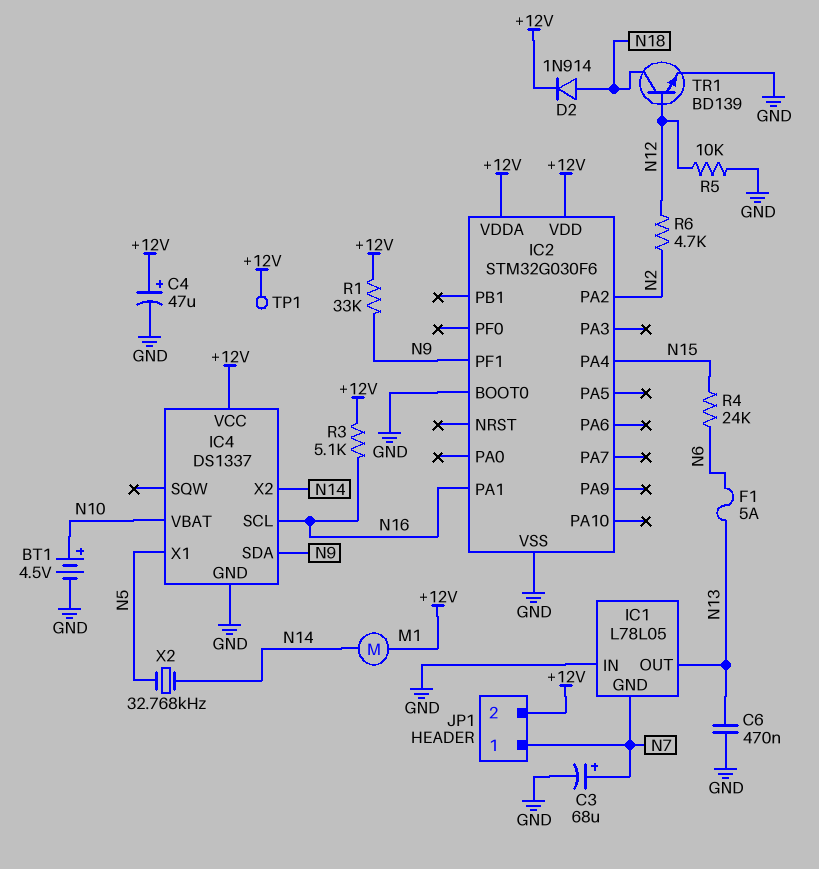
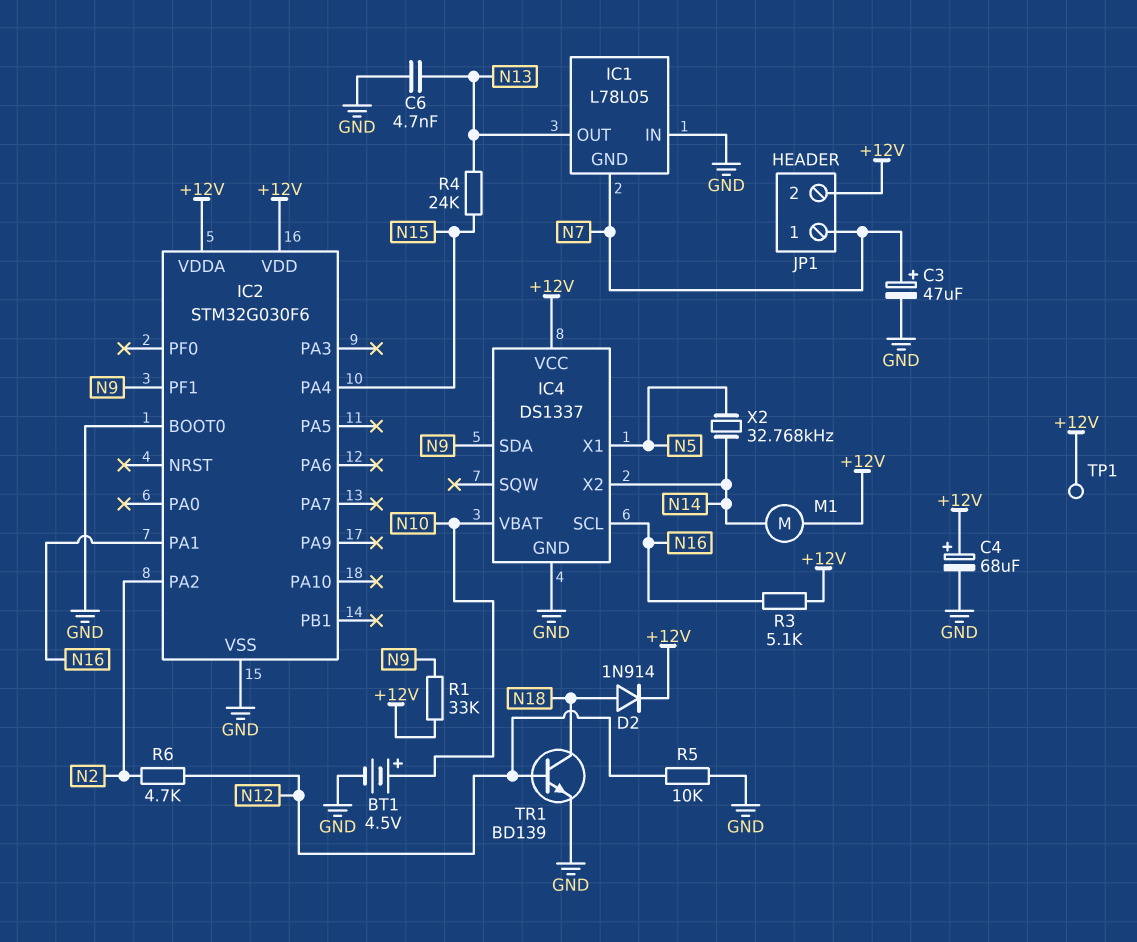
C3: 68uF (plus N7, minus GND) -> 47uF (plus N7, minus GND)
C4: 47uF (plus +12V, minus GND) -> 68uF (plus +12V, minus GND)
C6: 470nF (GND, N13) -> 4.7nF (GND, N13)
F1: 5A (N6, N13) -> none
R4: 24k (N6, N15) -> 24k (N13, N15)

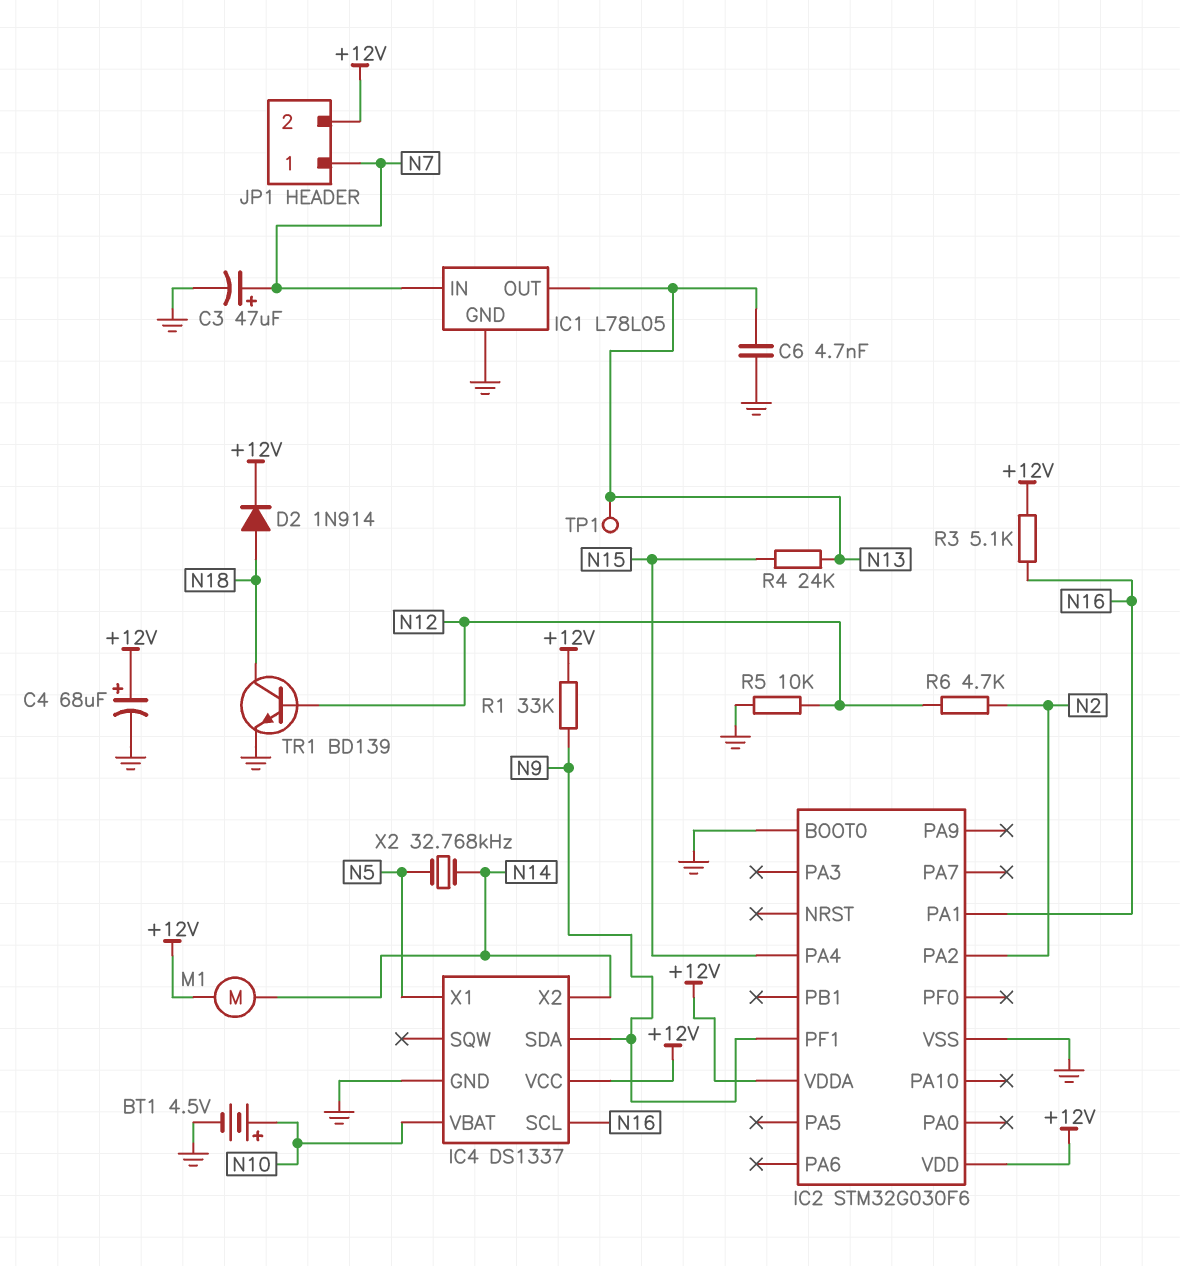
IC1 pin GND: N7 -> GND
IC1 pin IN: GND -> N7
TP1: test point (+12V) -> test point (N13)

